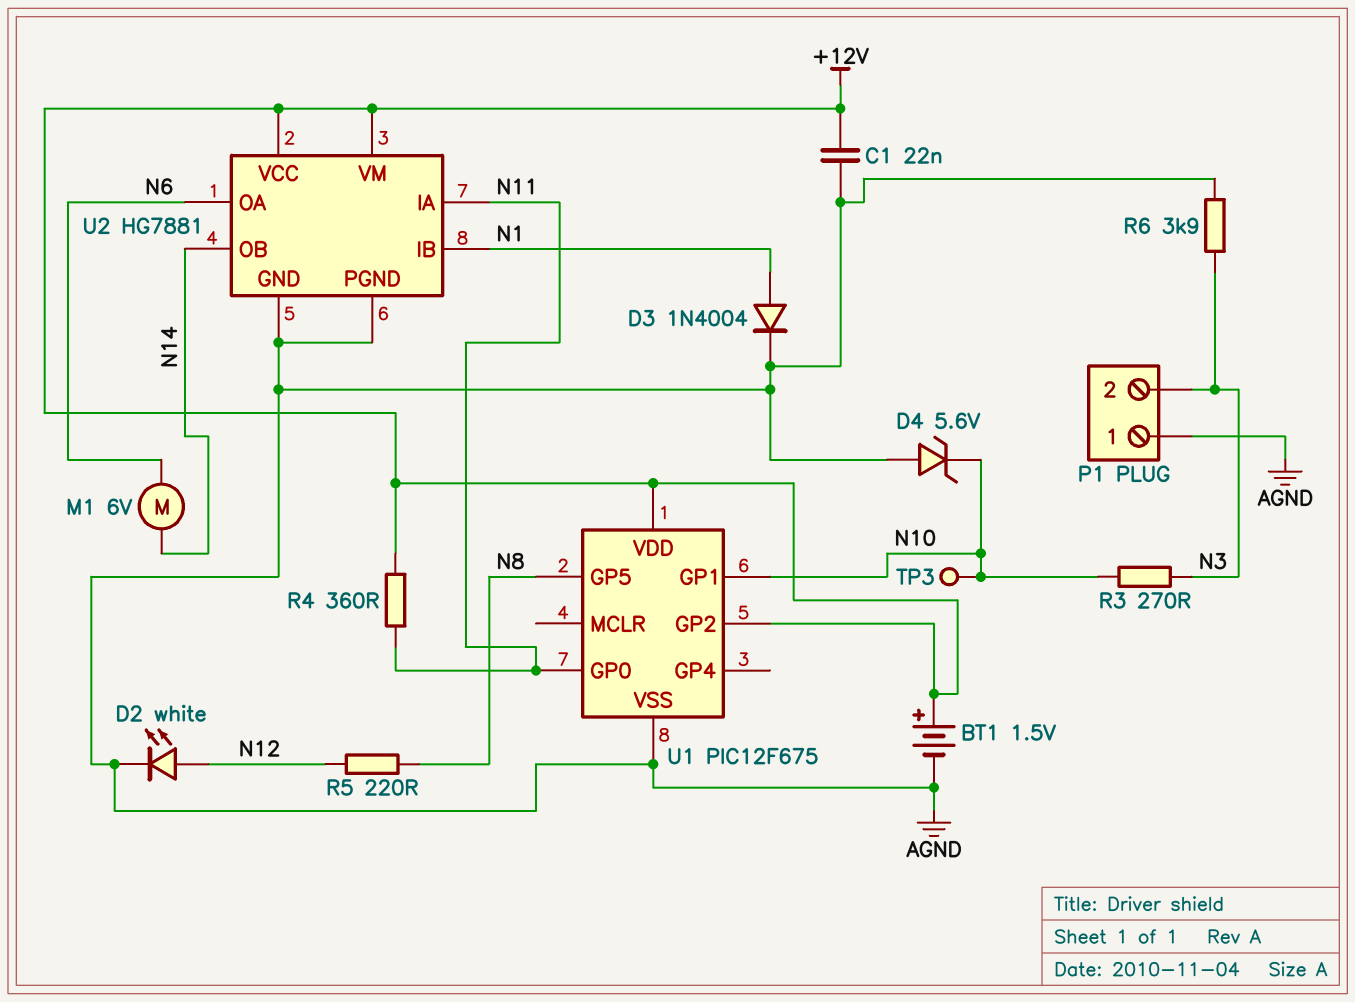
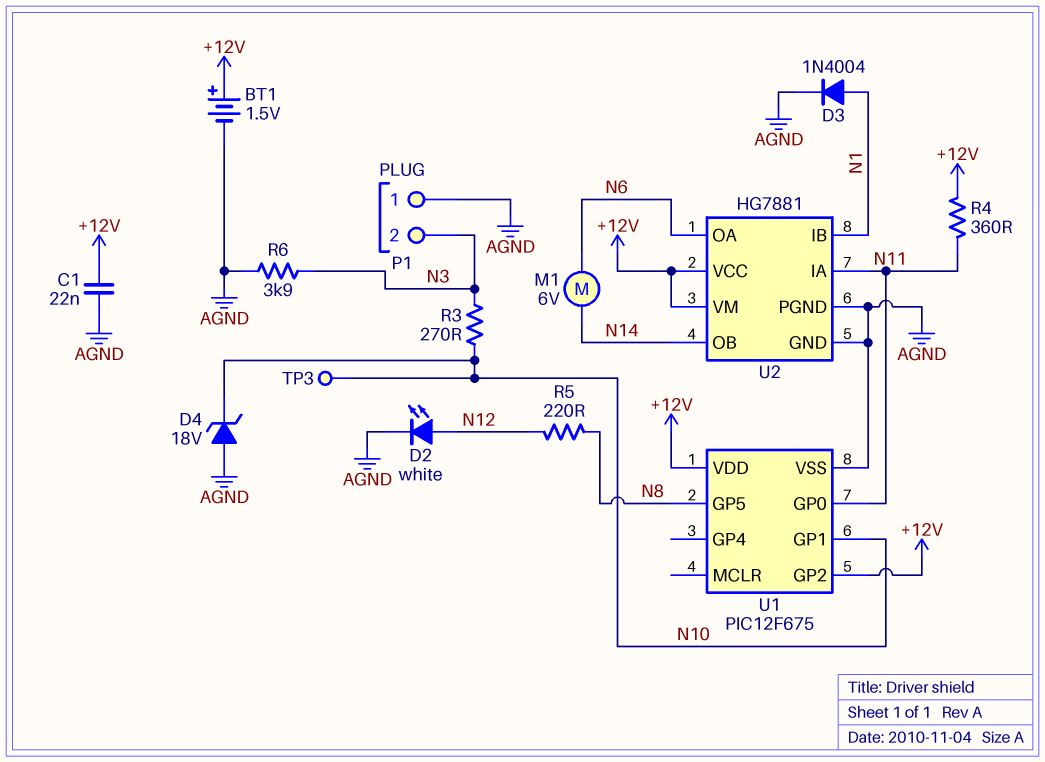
D4: zener 5.6V (A AGND, K N10) -> zener 18V (A AGND, K N10)

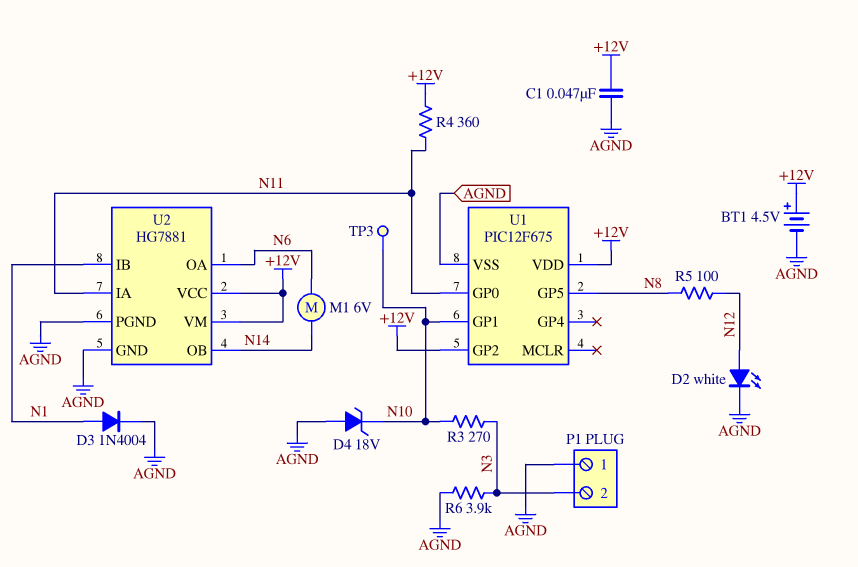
BT1: 1.5V (plus +12V, minus AGND) -> 4.5V (plus +12V, minus AGND)
C1: 22nF (+12V, AGND) -> 47nF (+12V, AGND)
R5: 220 (N8, N12) -> 100 (N8, N12)

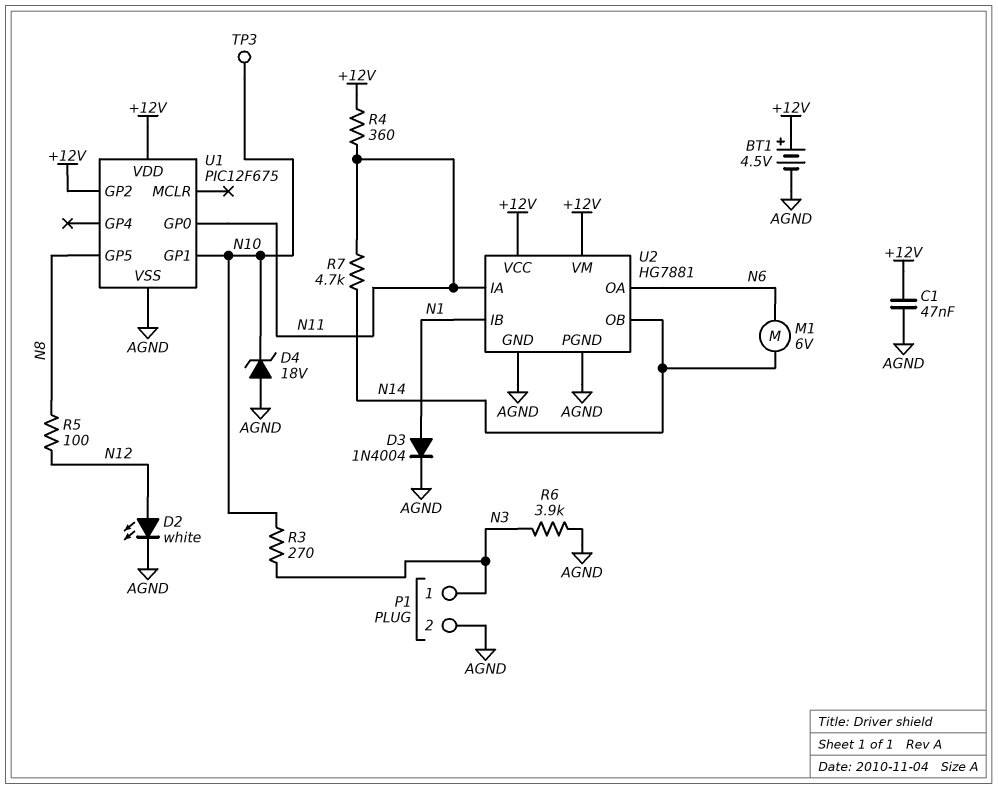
P1 pin 1: AGND -> N3
P1 pin 2: N3 -> AGND
R7: none -> 4.7k (N11, N14)

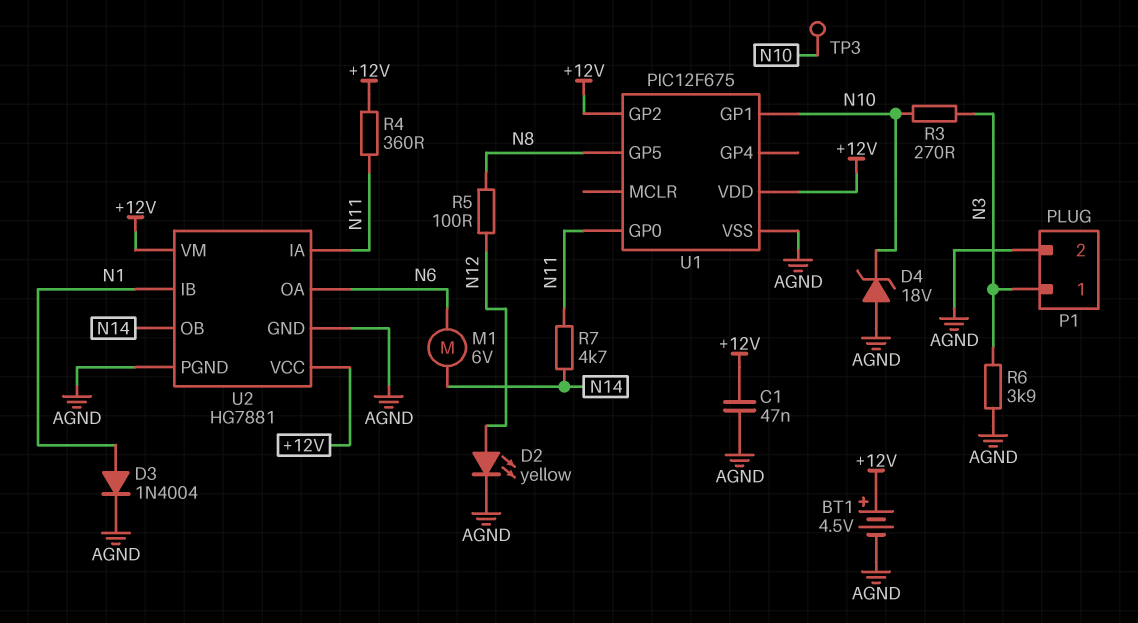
D2: LED white (A N12, K AGND) -> LED yellow (A N12, K AGND)

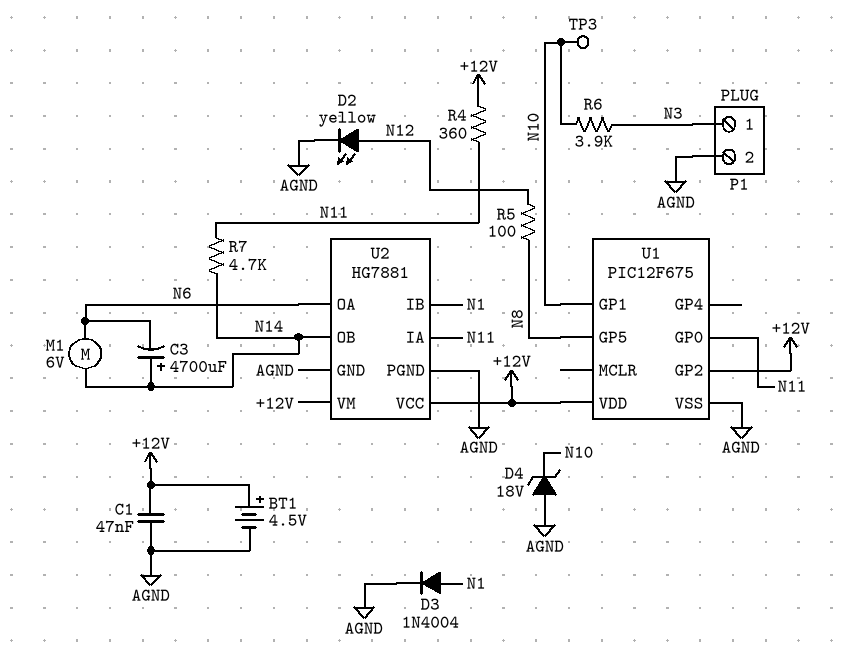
C3: none -> 4700uF (plus N14, minus N6)
R3: 270 (N3, N10) -> none
R6: 3.9k (AGND, N3) -> 3.9k (N3, N10)

